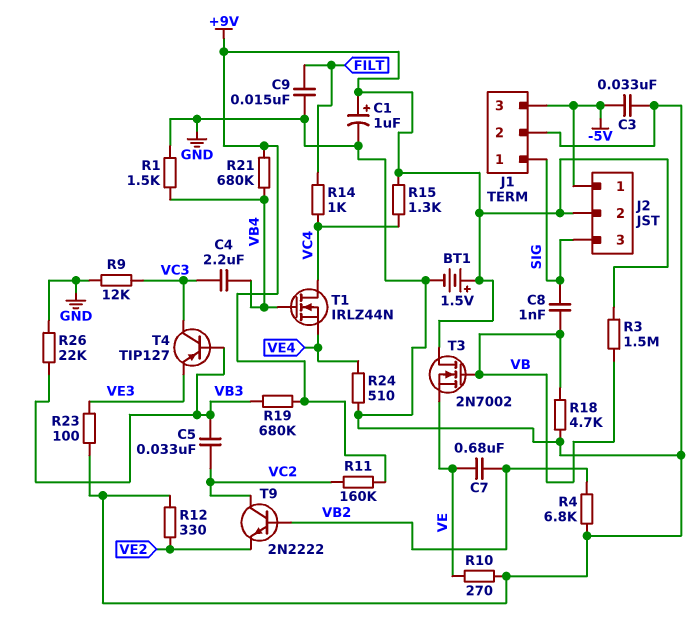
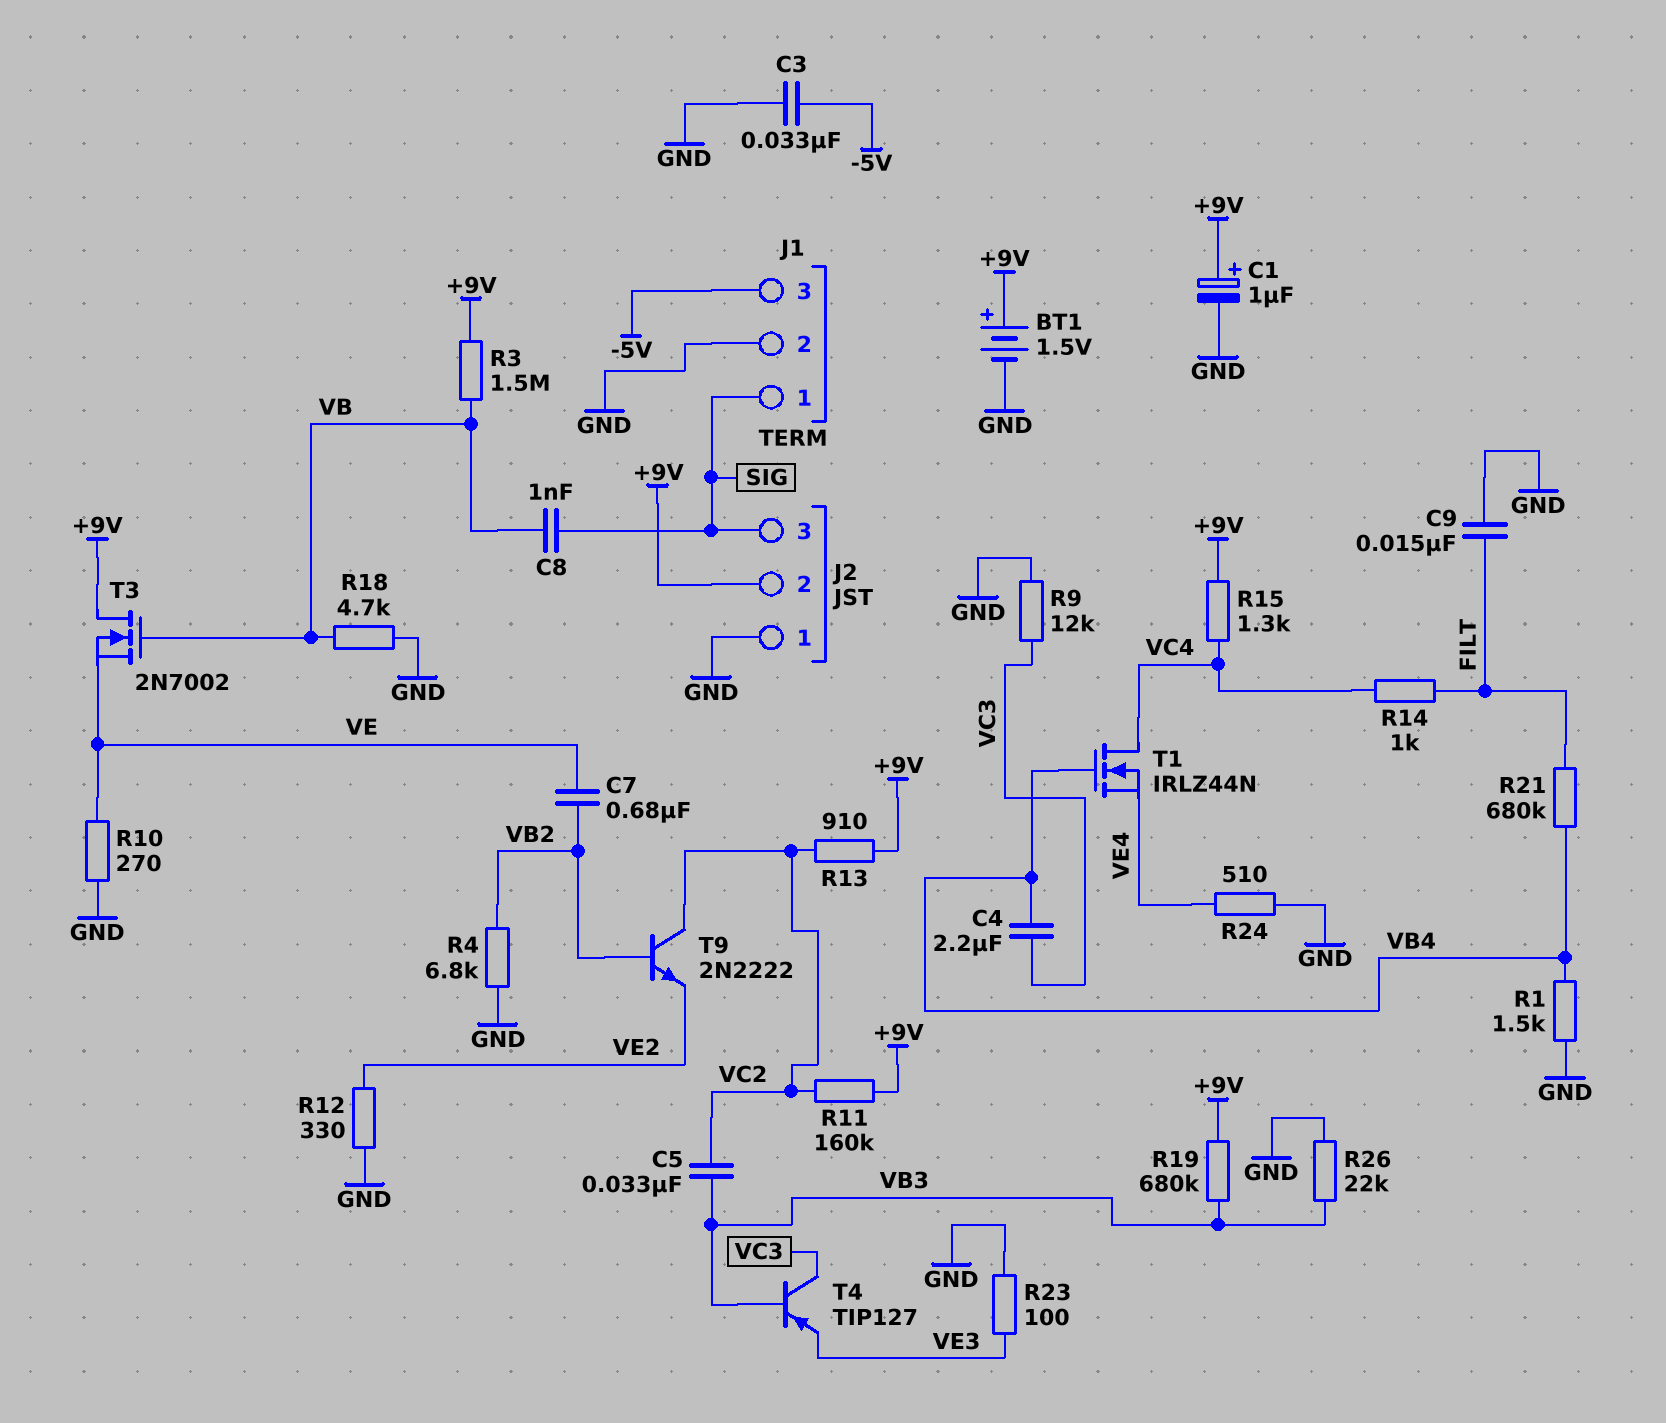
J2 pin 1: -5V -> GND
R13: none -> 910 (+9V, VC2)
R21: 680k (+9V, VB4) -> 680k (FILT, VB4)

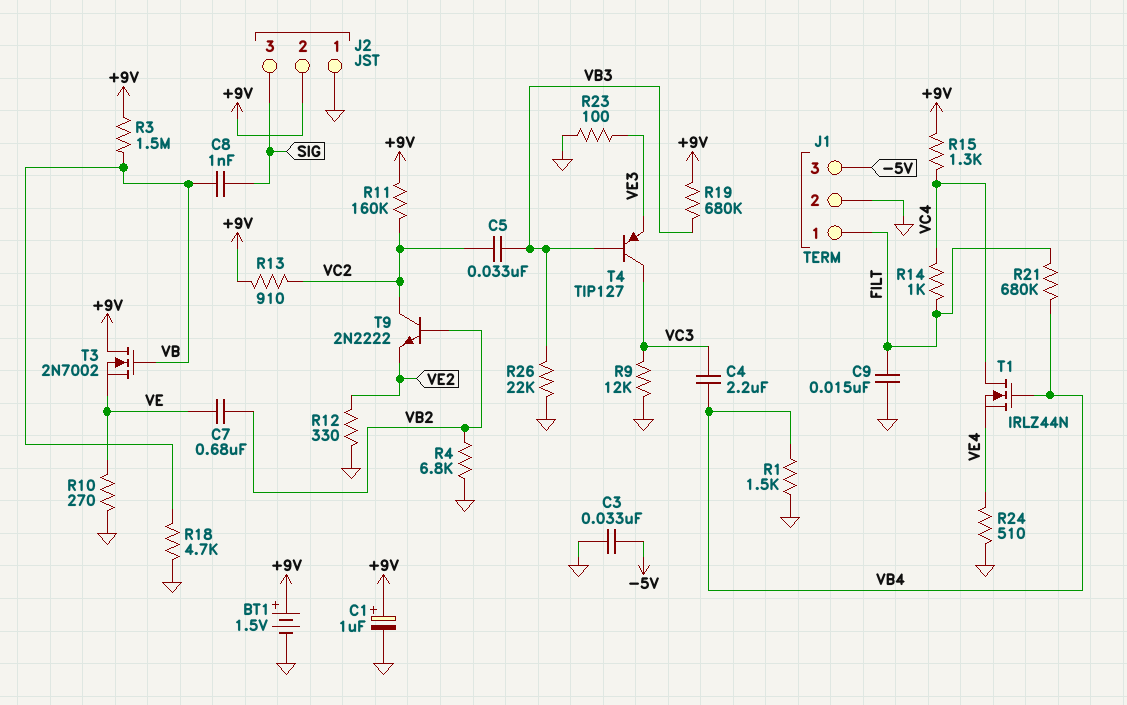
J1 pin 1: SIG -> FILT

